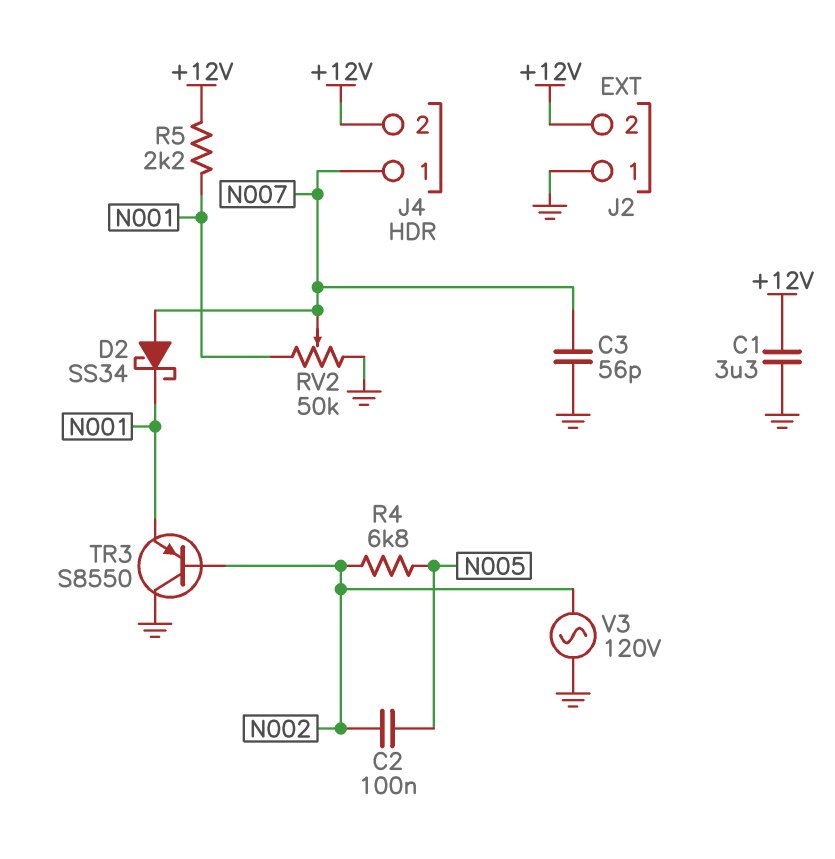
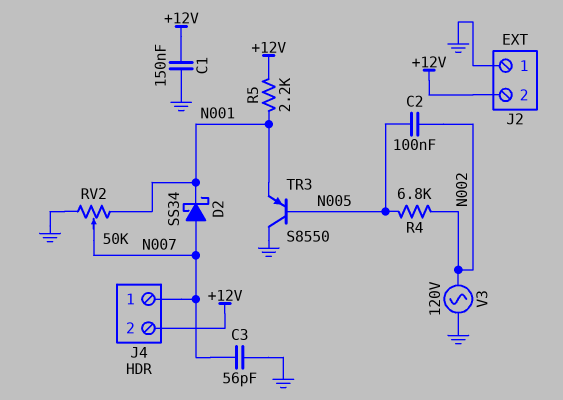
C1: 3.3uF (+12V, GND) -> 150nF (+12V, GND)
TR3: PNP S8550 (B N002, C GND, E N001) -> PNP S8550 (B N005, C GND, E N001)

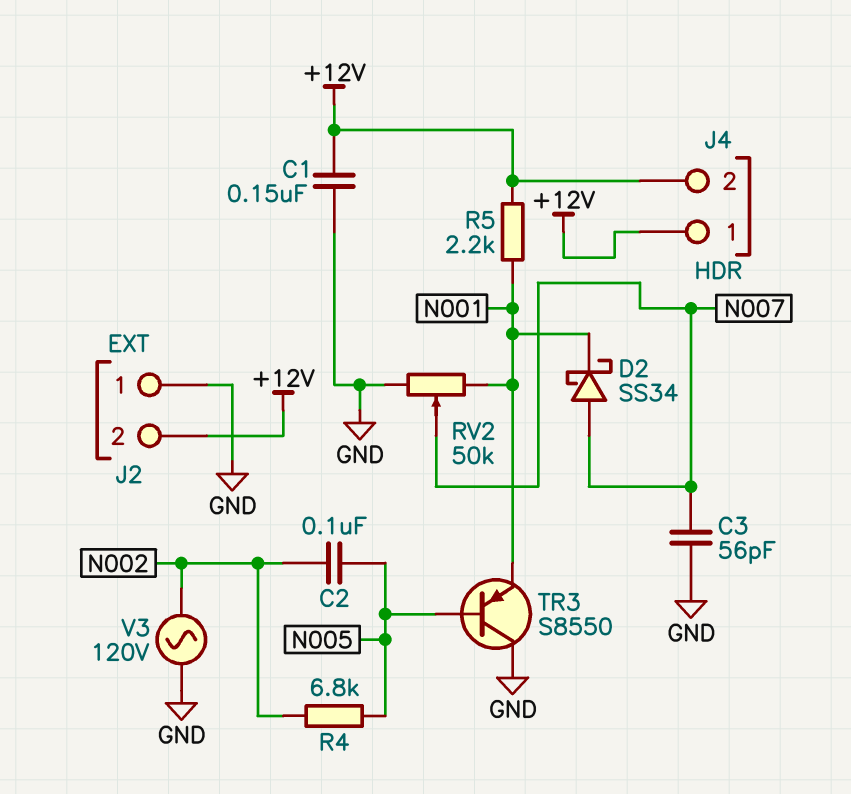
J4 pin 1: N007 -> +12V

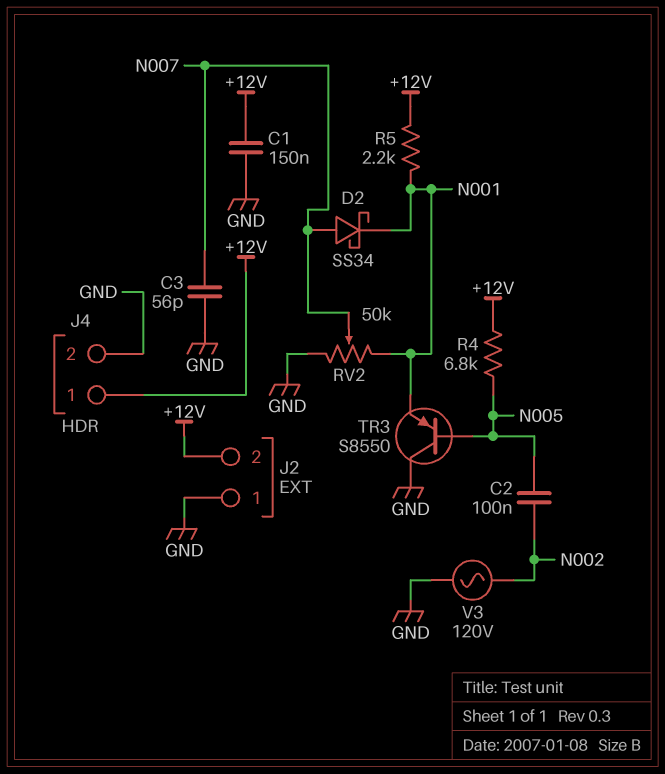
J4 pin 2: +12V -> GND
R4: 6.8k (N002, N005) -> 6.8k (+12V, N005)

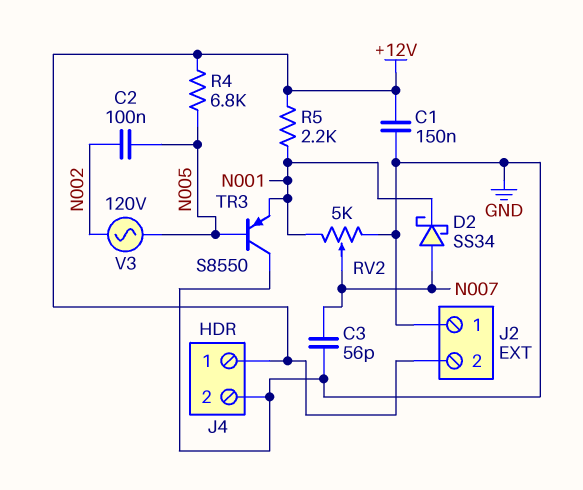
RV2: 50k (GND, N001, wiper N007) -> 5k (GND, N001, wiper N007)
V3: AC 120V (GND, N002) -> AC 120V (N002, N005)

